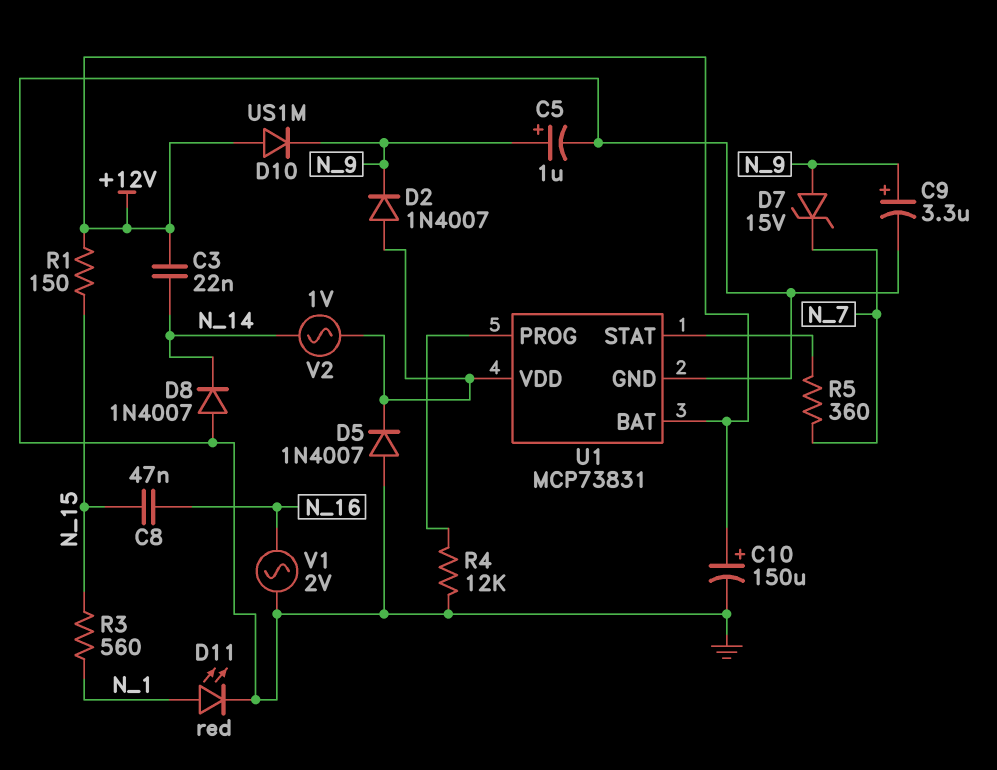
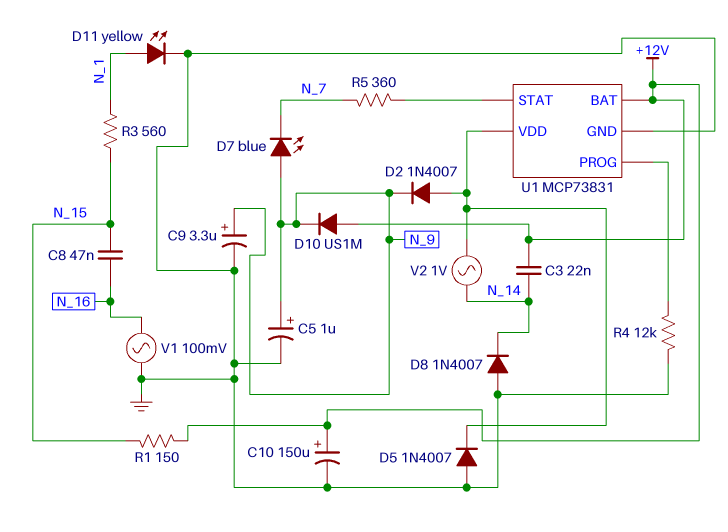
D7: zener 15V (A N_9, K N_7) -> LED blue (A N_9, K N_7)
D11: LED red (A N_1, K GND) -> LED yellow (A N_1, K GND)
V1: AC 2V (GND, N_16) -> AC 100mV (GND, N_16)

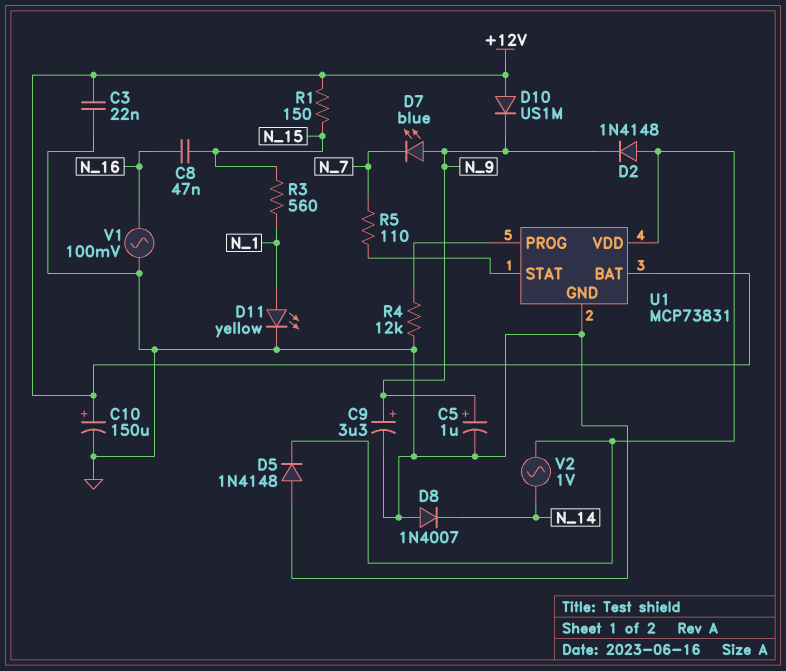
C3: 22nF (+12V, N_14) -> 22nF (+12V, GND)
D2: diode 1N4007 (A U1/VDD, K N_9) -> diode 1N4148 (A U1/VDD, K N_9)
D5: diode 1N4007 (A GND, K U1/VDD) -> diode 1N4148 (A GND, K U1/VDD)
R5: 360 (N_7, U1/STAT) -> 110 (N_7, U1/STAT)

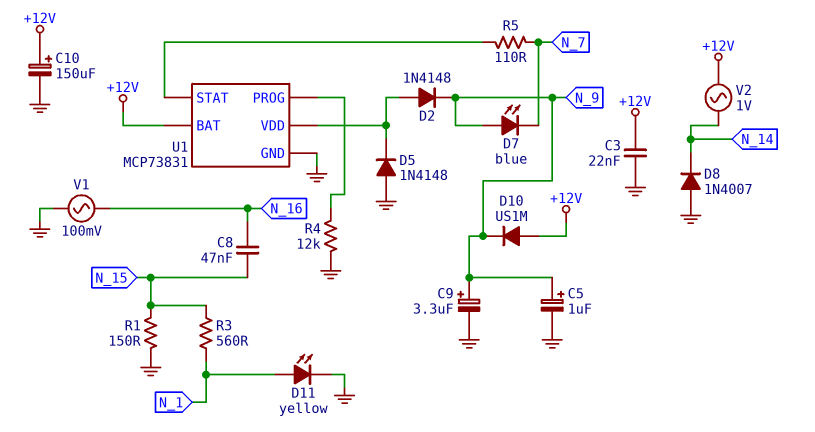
R1: 150 (+12V, N_15) -> 150 (GND, N_15)
V2: AC 1V (N_14, U1/VDD) -> AC 1V (+12V, N_14)

